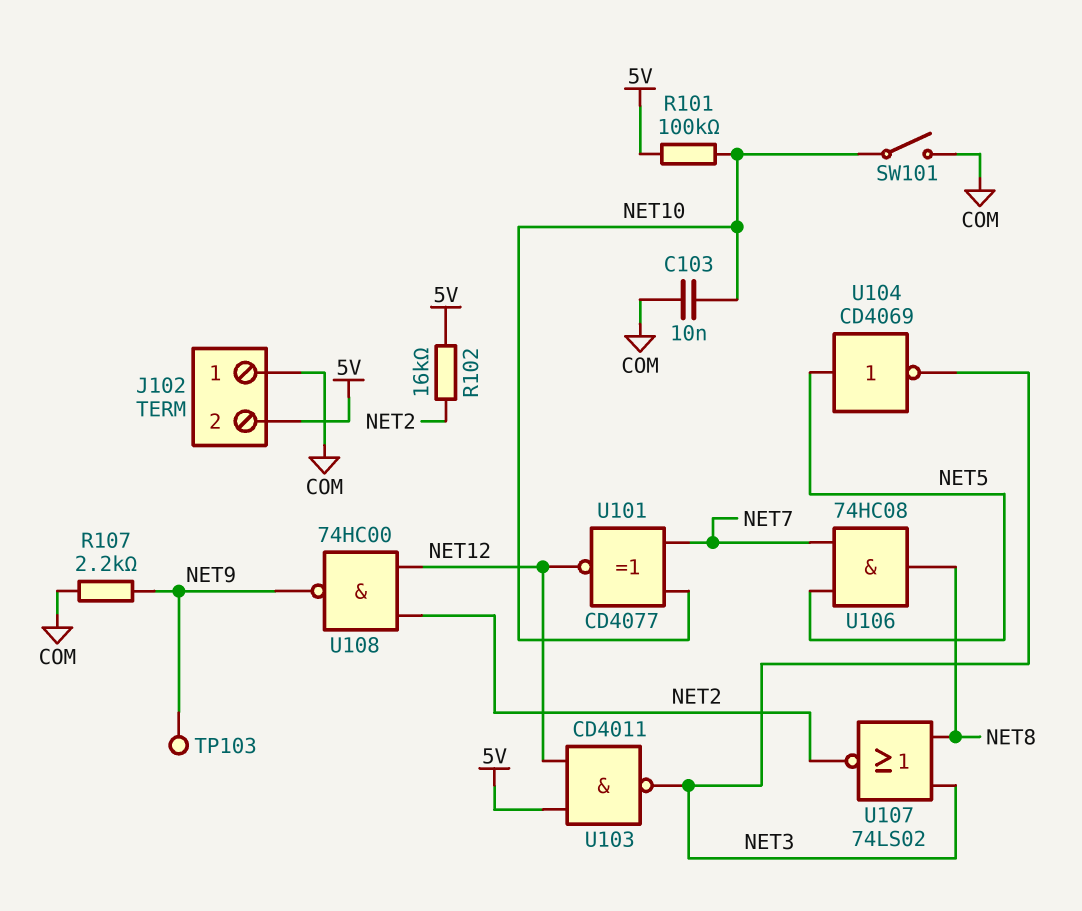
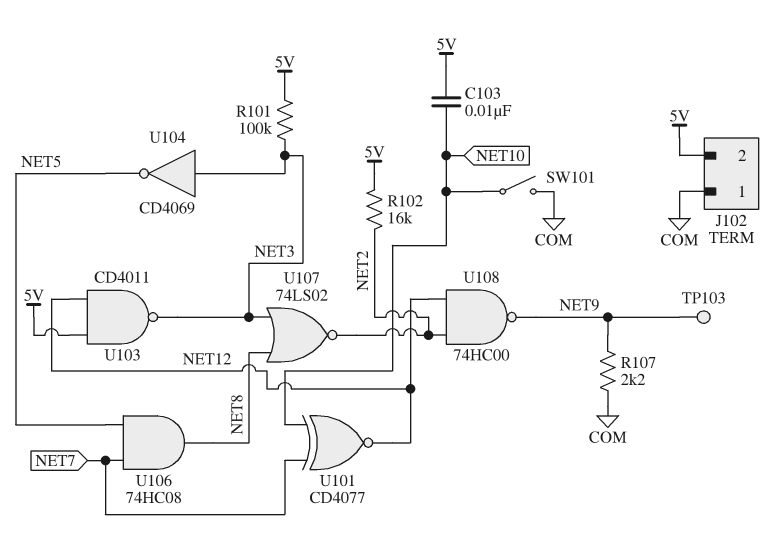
C103: 10nF (COM, NET10) -> 10nF (5V, NET10)
R101: 100k (5V, NET10) -> 100k (5V, NET3)
U104: NOT CD4069 (in NET5, out NET3) -> NOT CD4069 (in NET3, out NET5)

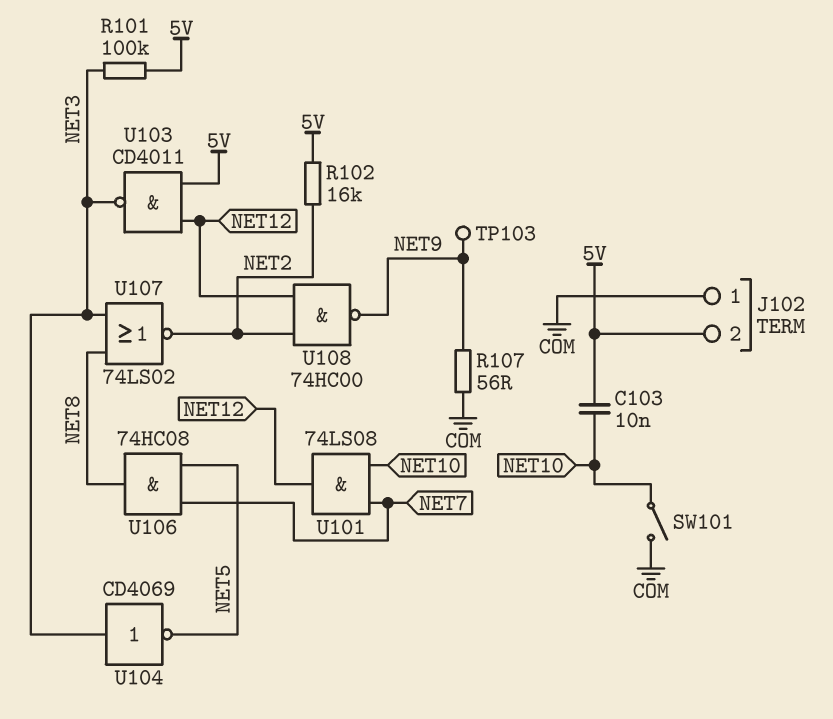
R107: 2.2k (COM, NET9) -> 56 (COM, NET9)
U101: XNOR CD4077 (in NET7, in NET10, out NET12) -> AND 74LS08 (in NET7, in NET10, out NET12)

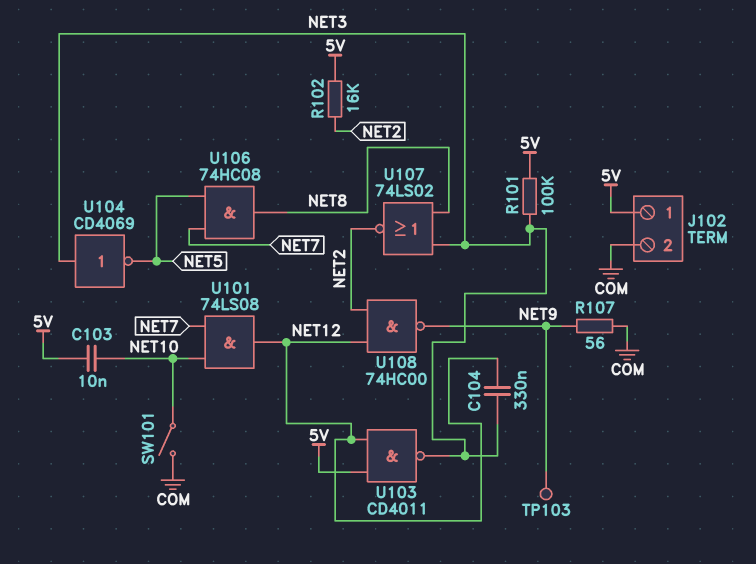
C104: none -> 330nF (NET3, NET12)
J102 pin 1: COM -> 5V
J102 pin 2: 5V -> COM

